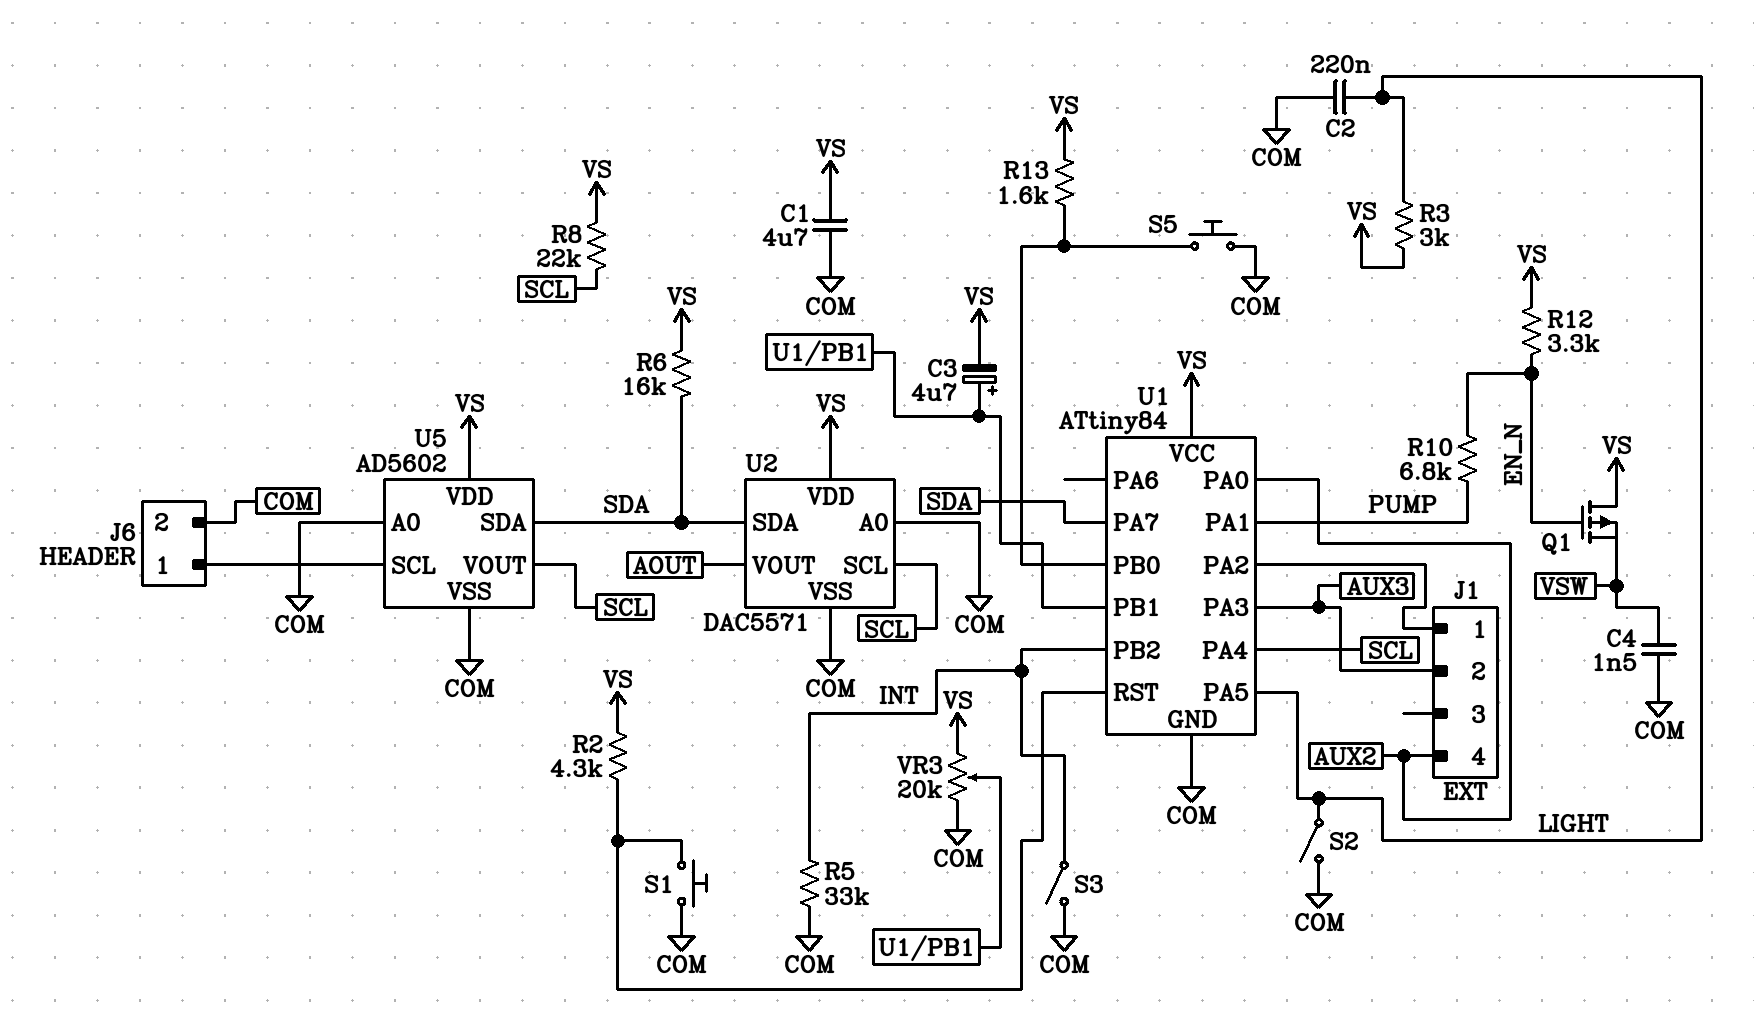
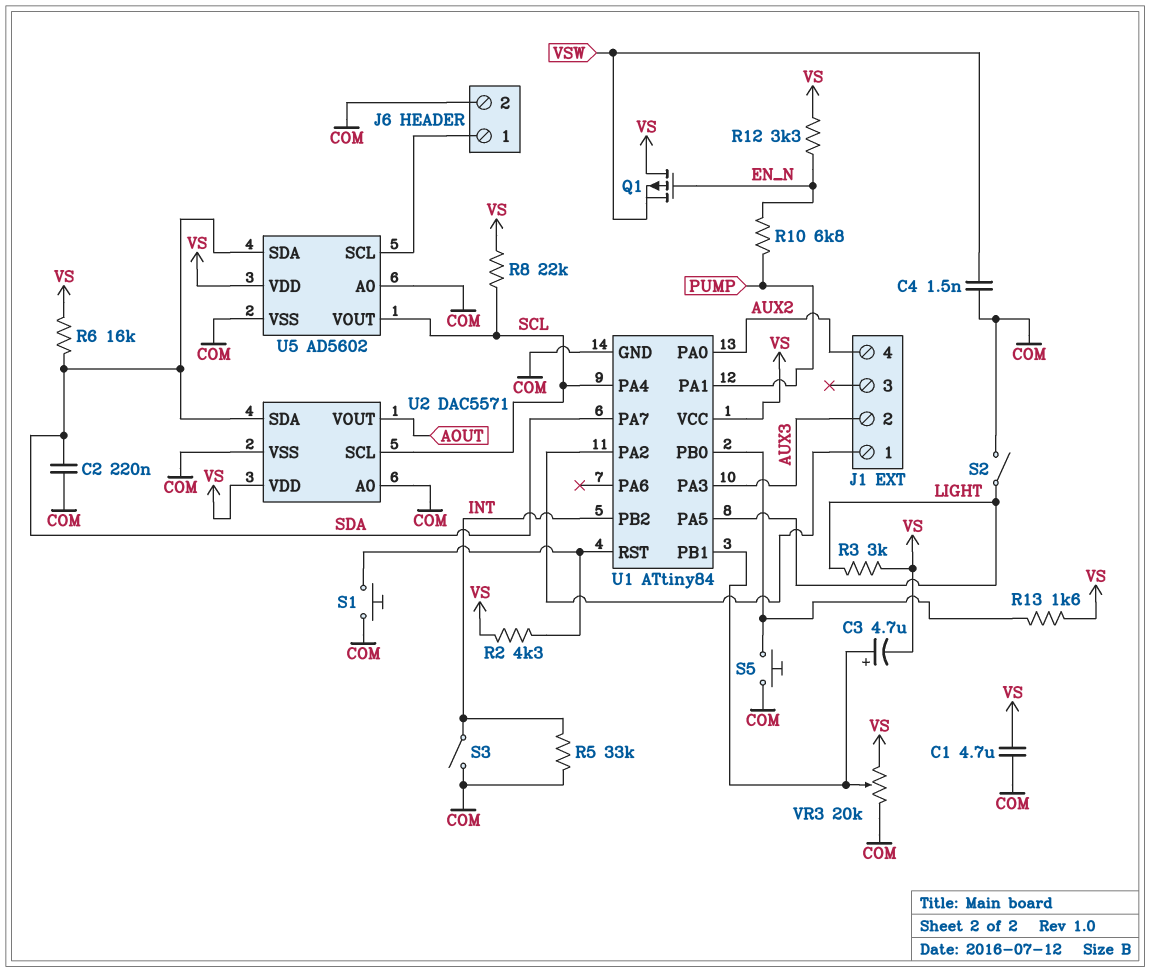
C2: 220nF (COM, LIGHT) -> 220nF (COM, SDA)

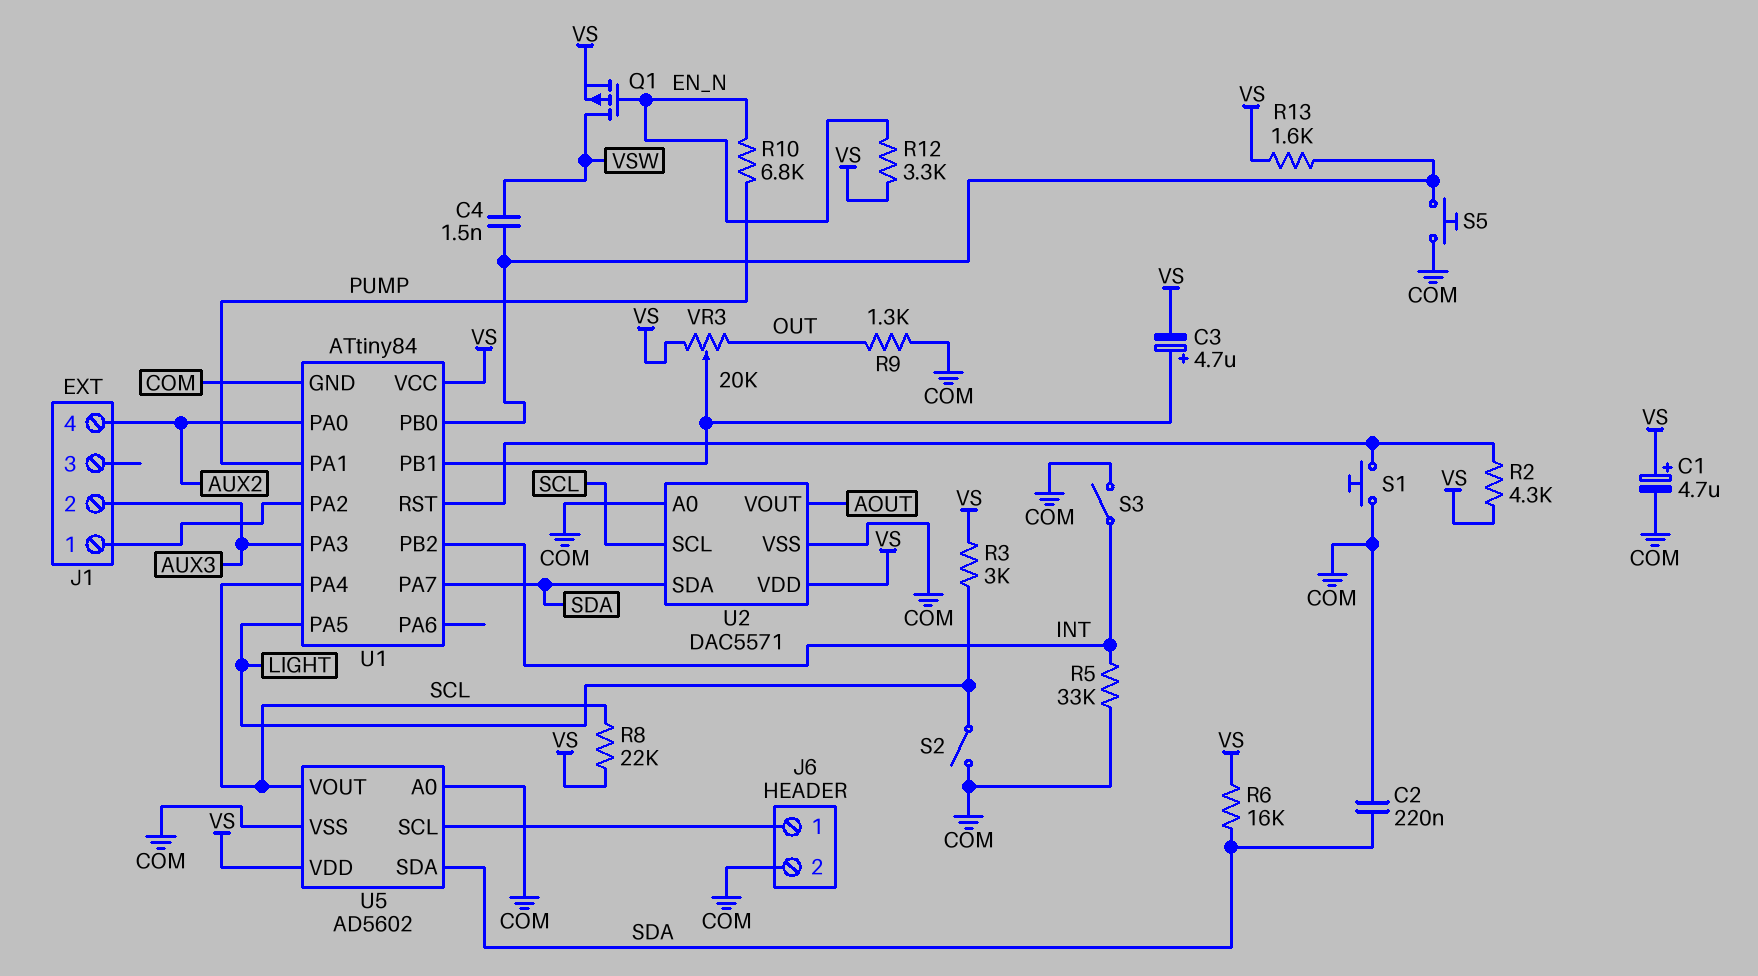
C1: 4.7uF (COM, VS) -> 4.7uF (plus VS, minus COM)
C4: 1.5nF (COM, VSW) -> 1.5nF (U1/PB0, VSW)
Q1: PMOS (G EN_N, D VS, S VSW) -> PMOS (G EN_N, D VSW, S VS)
R9: none -> 1.3k (COM, OUT)
VR3: 20k (COM, VS, wiper U1/PB1) -> 20k (OUT, VS, wiper U1/PB1)

